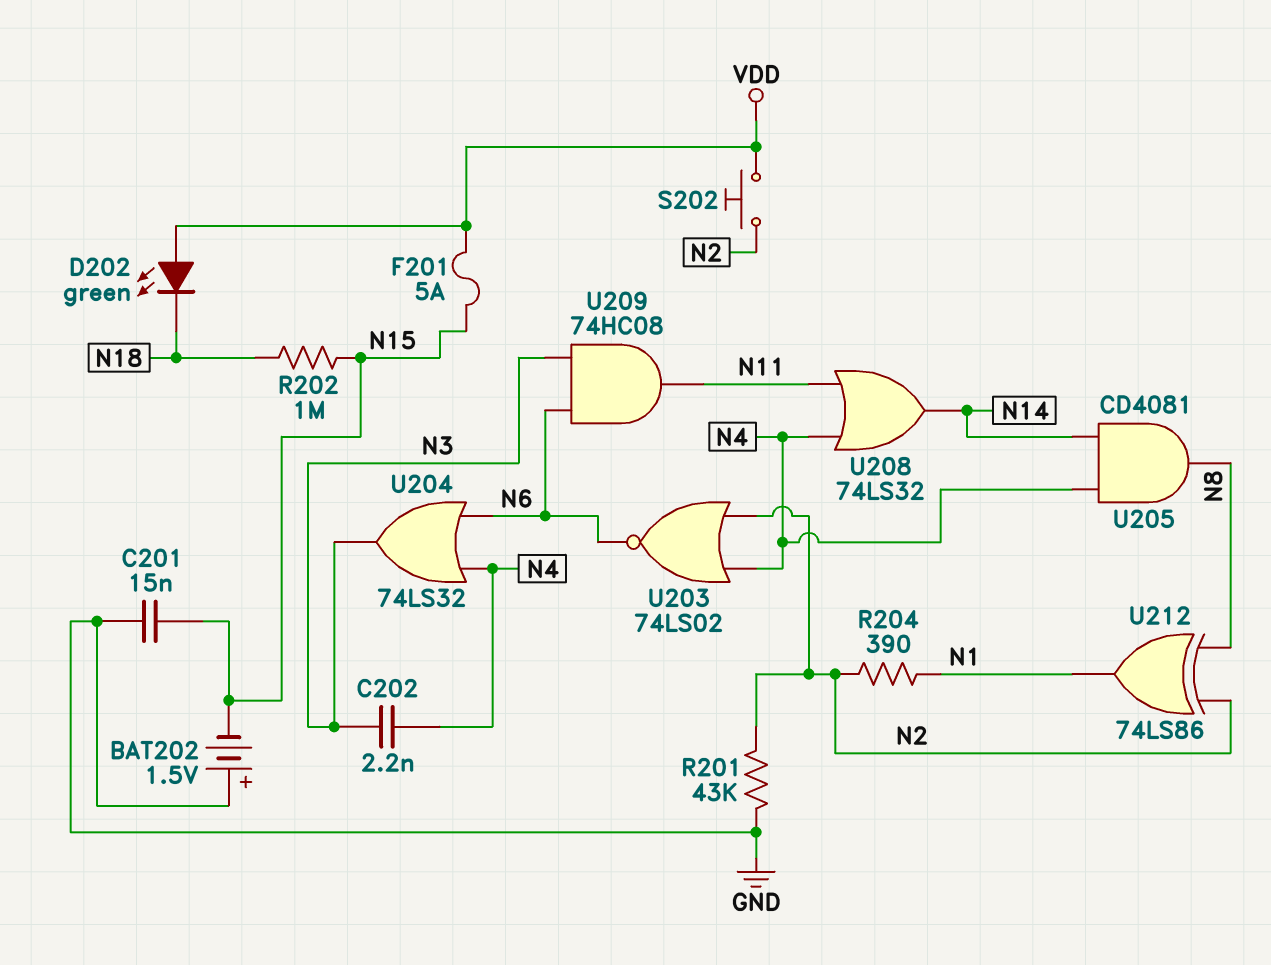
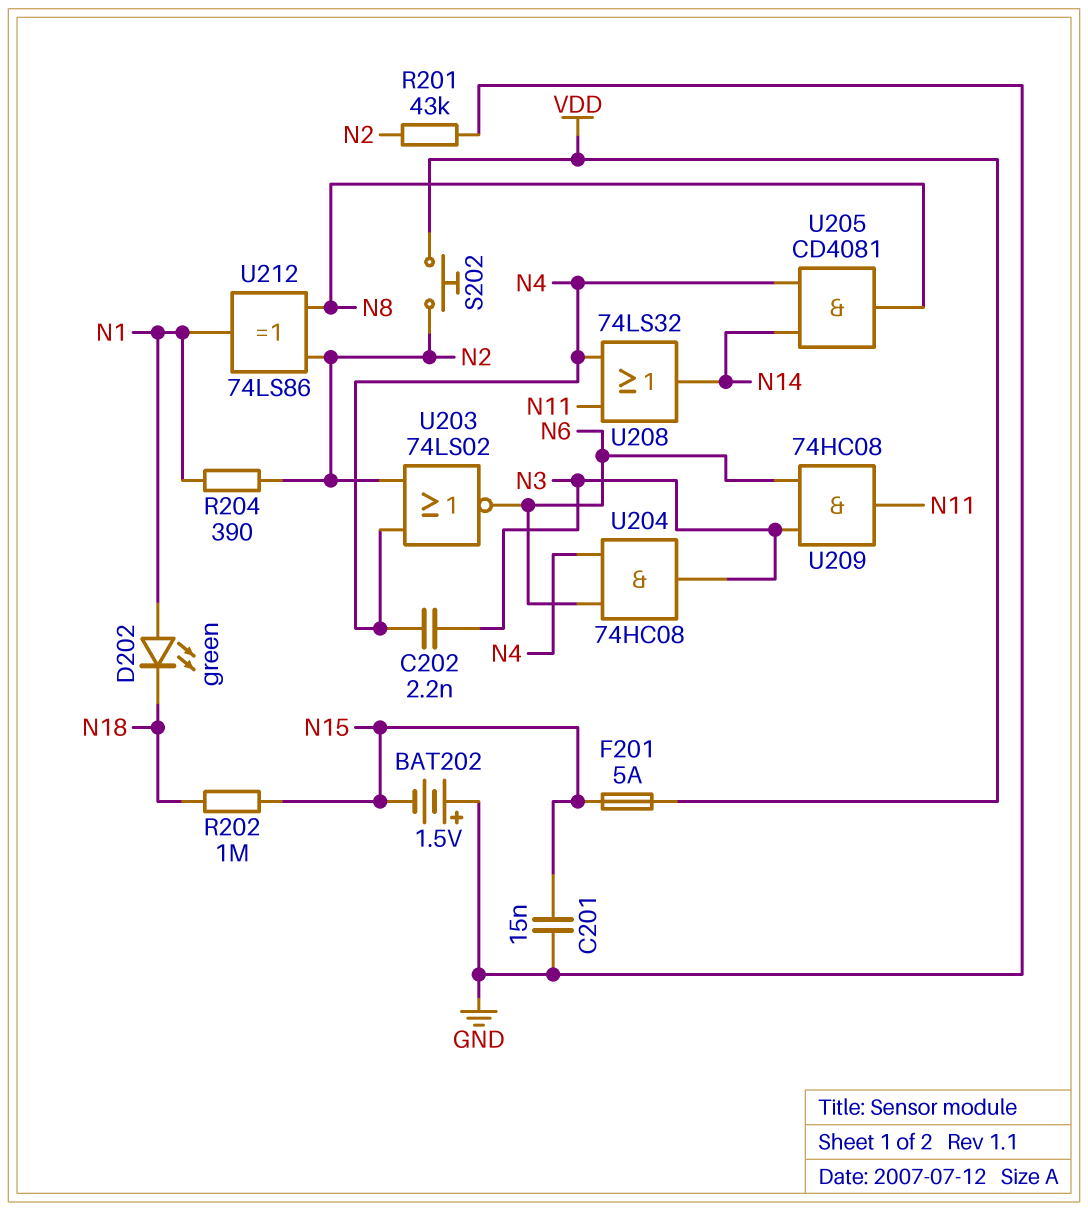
D202: LED green (A VDD, K N18) -> LED green (A N1, K N18)
U204: OR 74LS32 (in N4, in N6, out N3) -> AND 74HC08 (in N4, in N6, out N3)

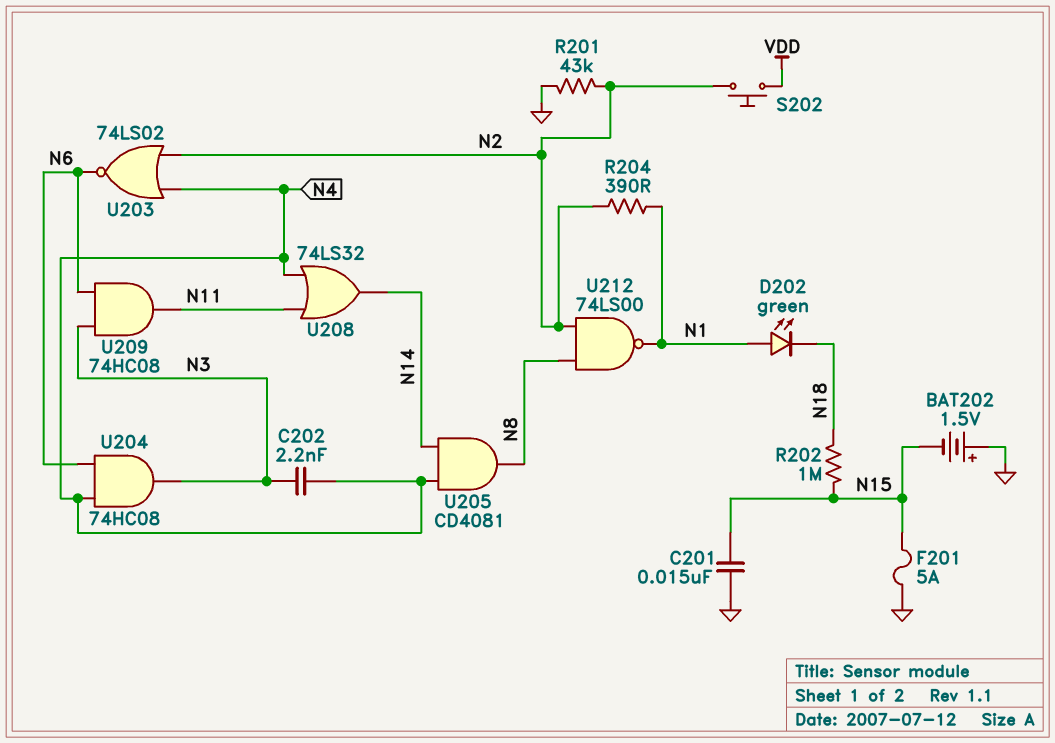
F201: 5A (N15, VDD) -> 5A (GND, N15)
U212: XOR 74LS86 (in N2, in N8, out N1) -> NAND 74LS00 (in N2, in N8, out N1)

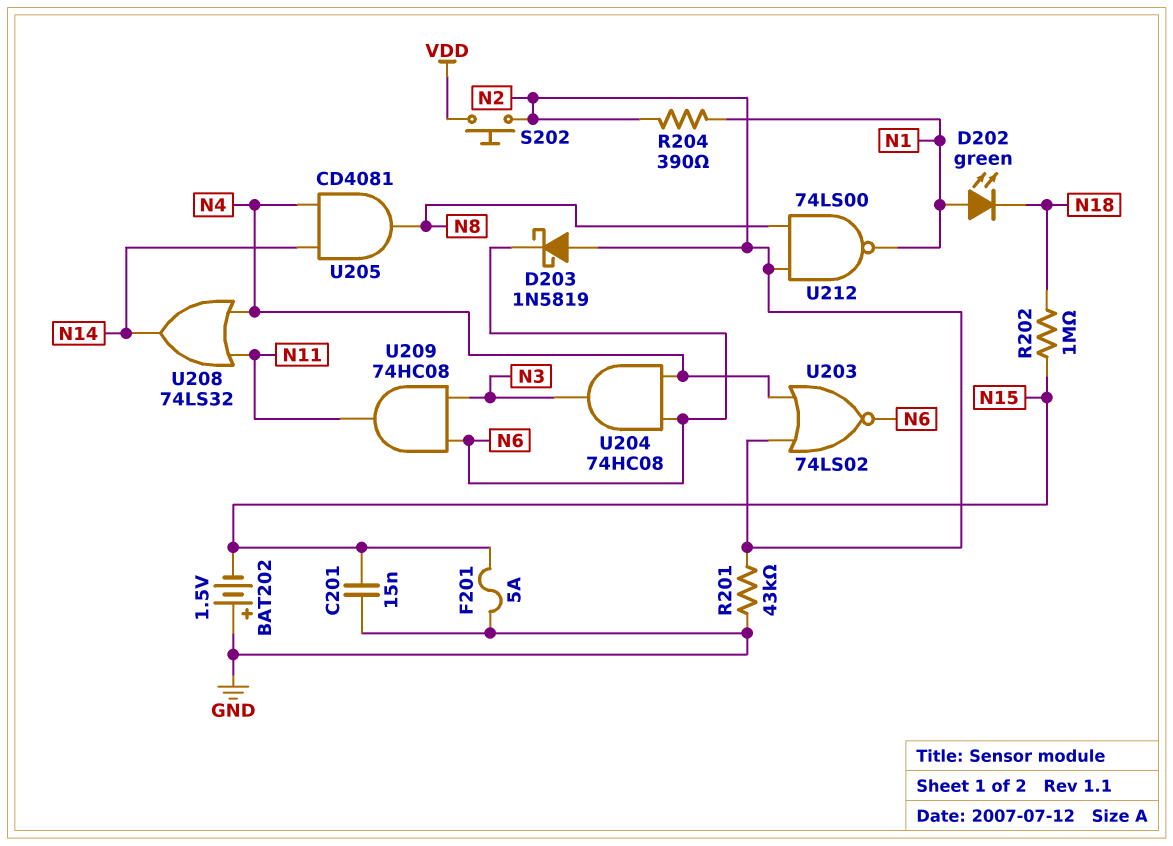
C202: 2.2nF (N3, N4) -> none
D203: none -> schottky 1N5819 (A N2, K N6)

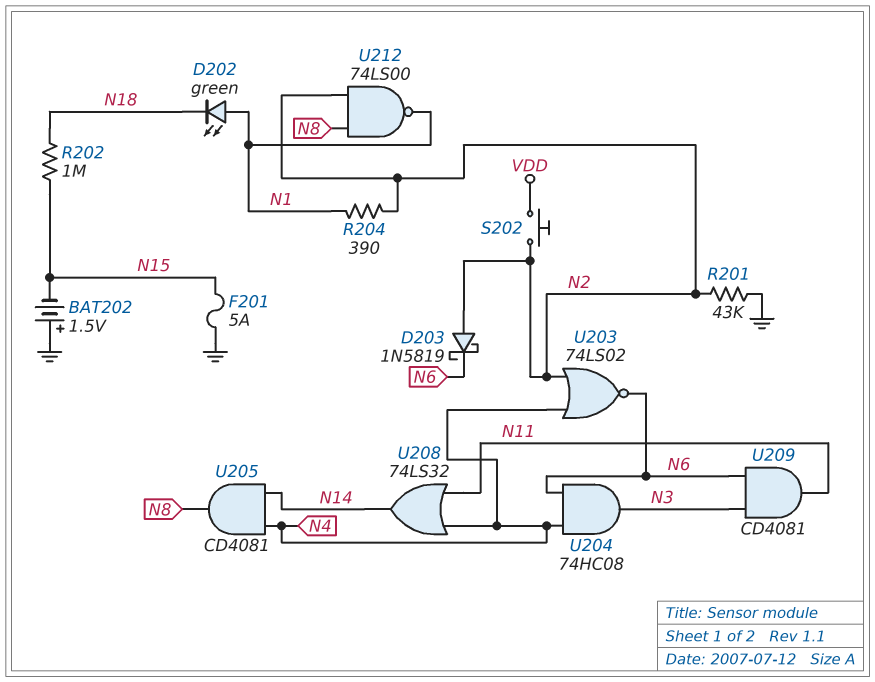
C201: 15nF (GND, N15) -> none
U209: AND 74HC08 (in N3, in N6, out N11) -> AND CD4081 (in N3, in N6, out N11)

